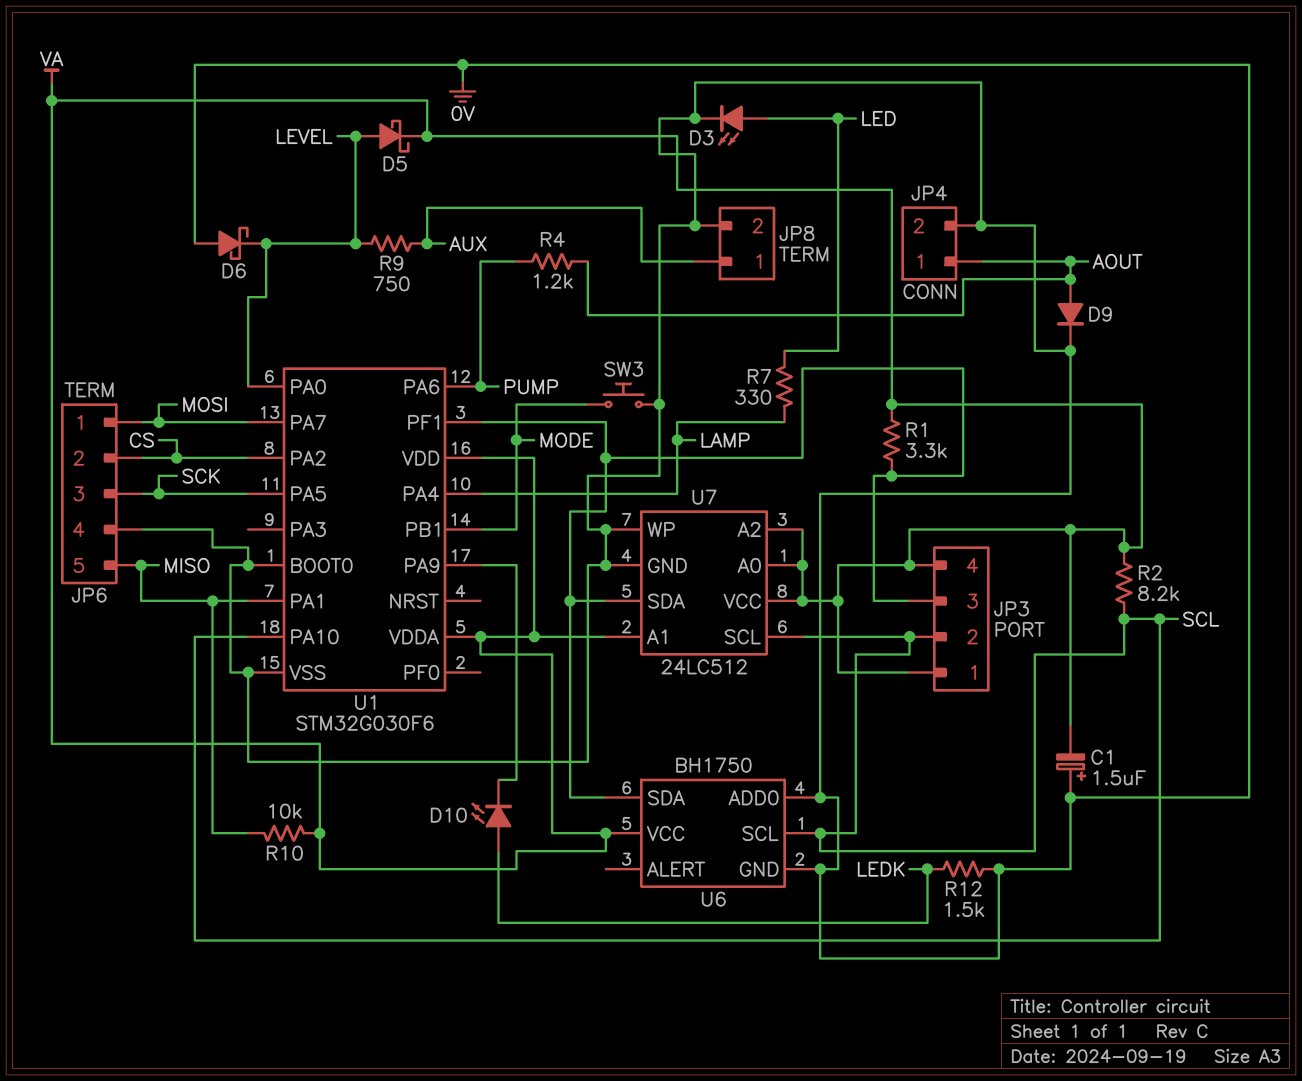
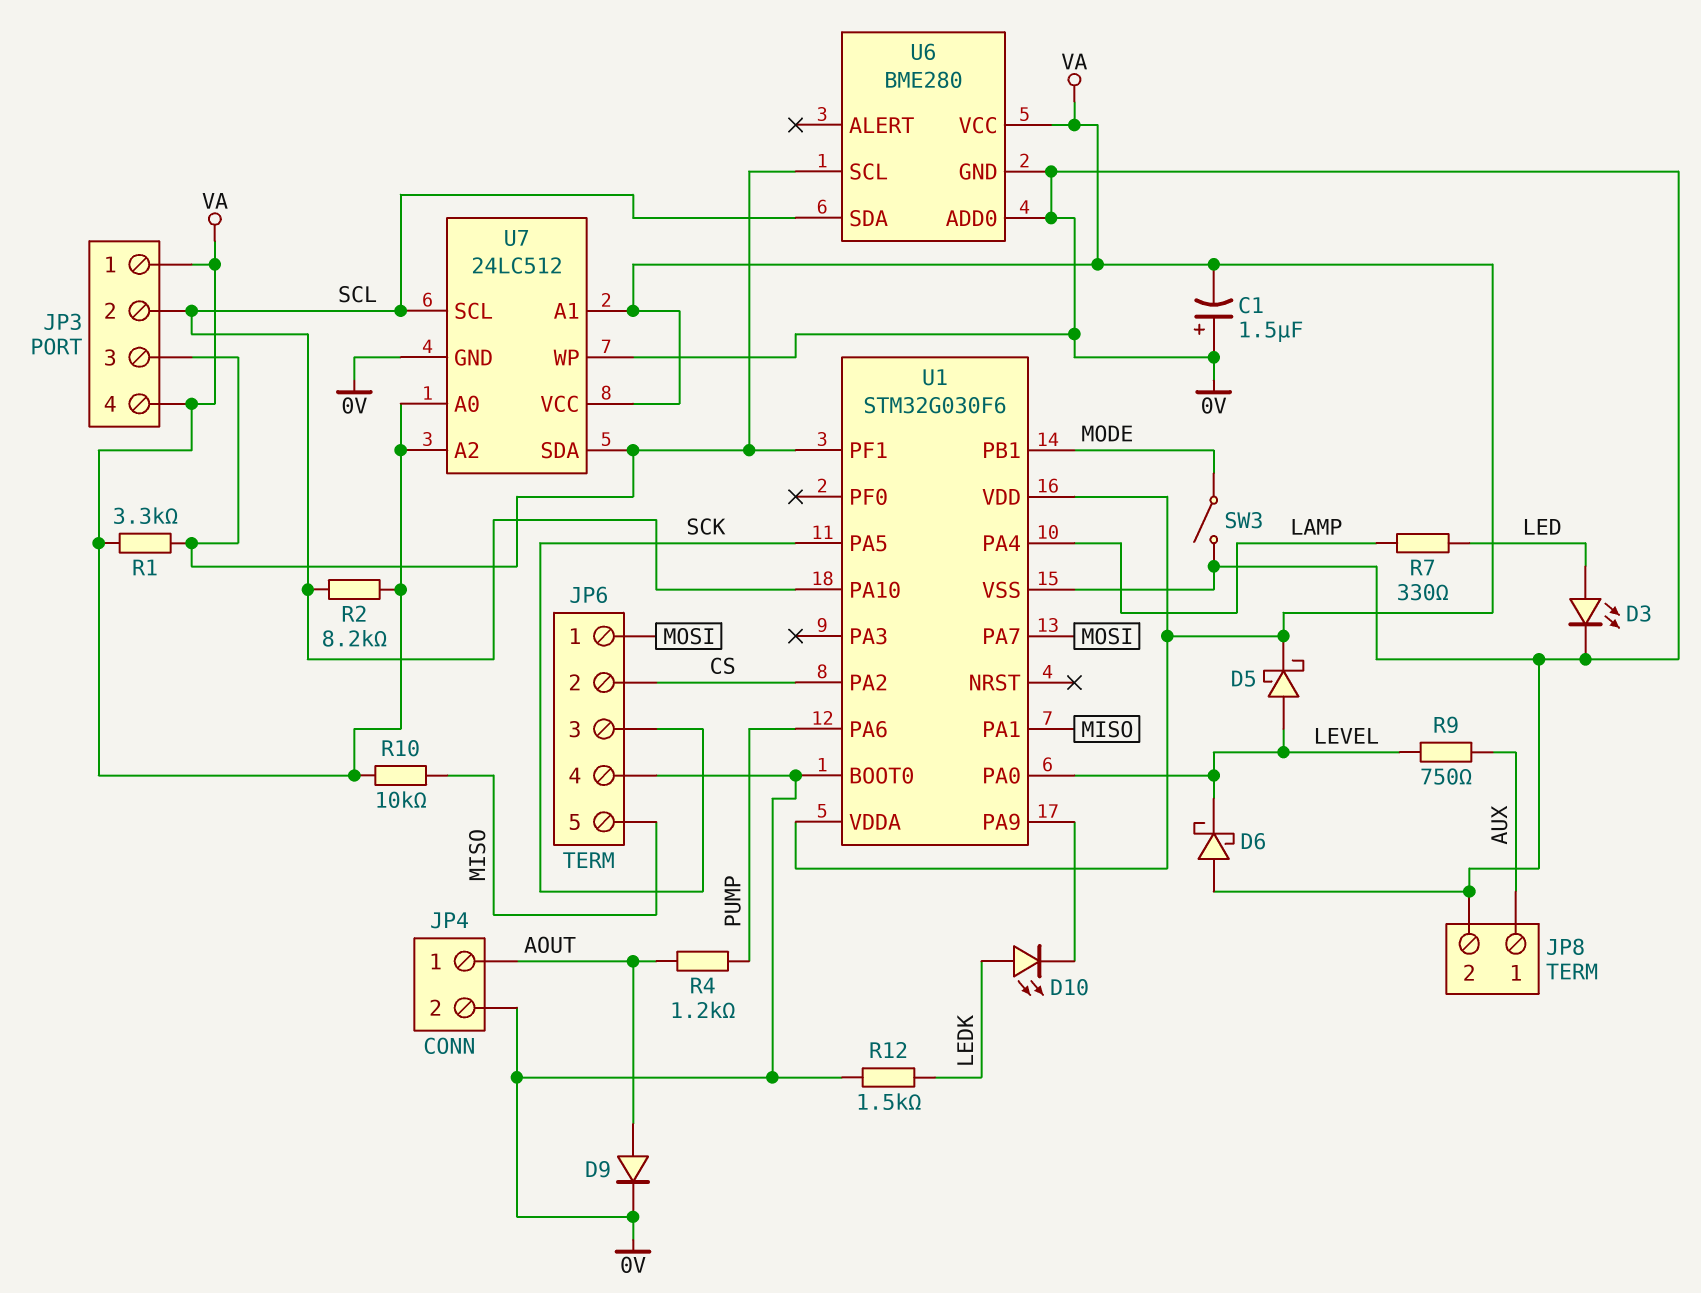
SW3: button (0V, MODE) -> switch (0V, MODE)
U6: BH1750 -> BME280
U6 pin SCL: SCL -> JP3/3
U6 pin SDA: JP3/3 -> SCL

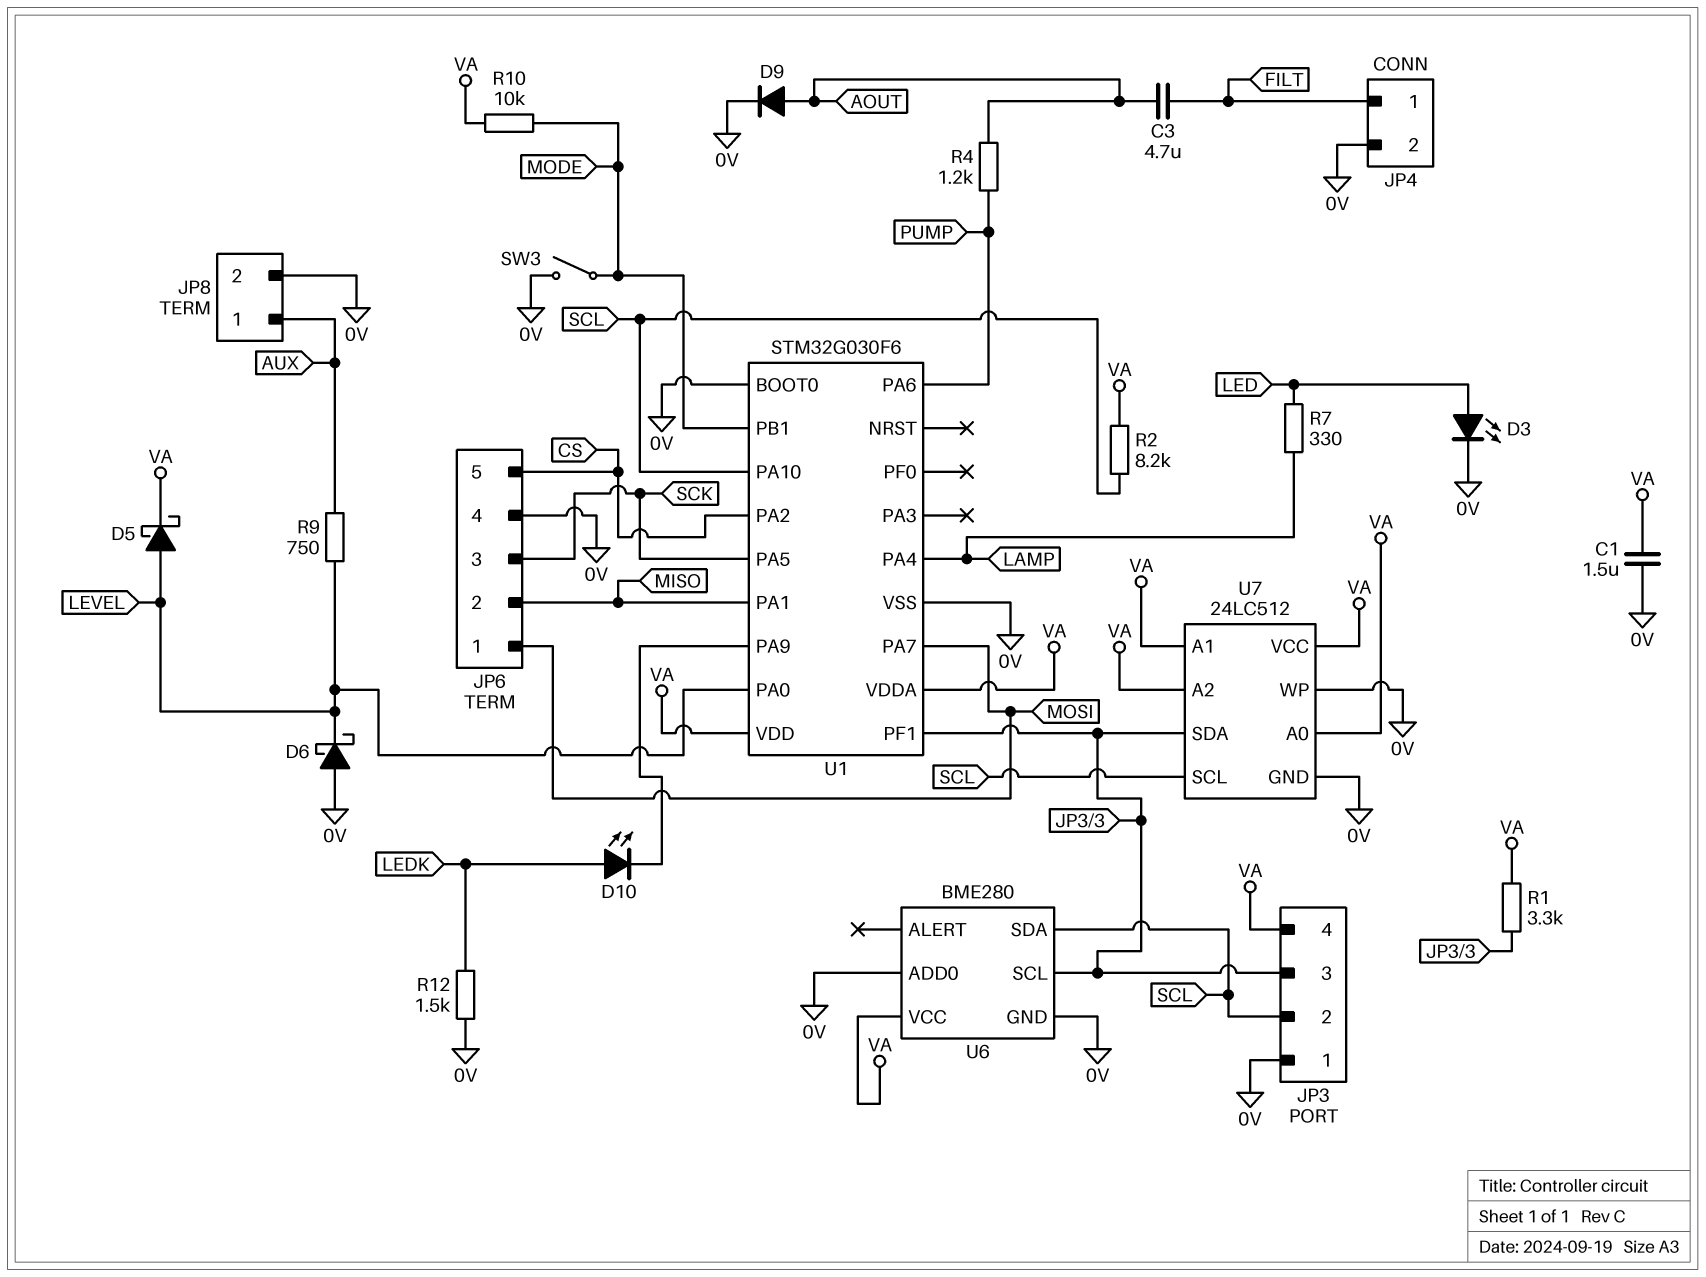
C1: 1.5uF (plus 0V, minus VA) -> 1.5uF (0V, VA)
C3: none -> 4.7uF (AOUT, FILT)
JP3 pin 1: VA -> 0V
JP4 pin 1: AOUT -> FILT
JP6 pin 2: CS -> MISO
JP6 pin 5: MISO -> CS
R10: 10k (MISO, VA) -> 10k (MODE, VA)

